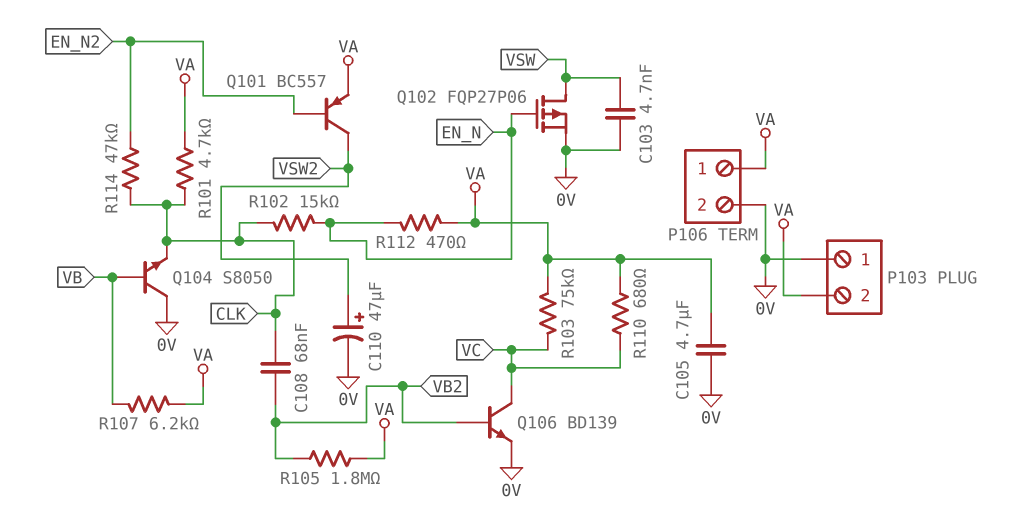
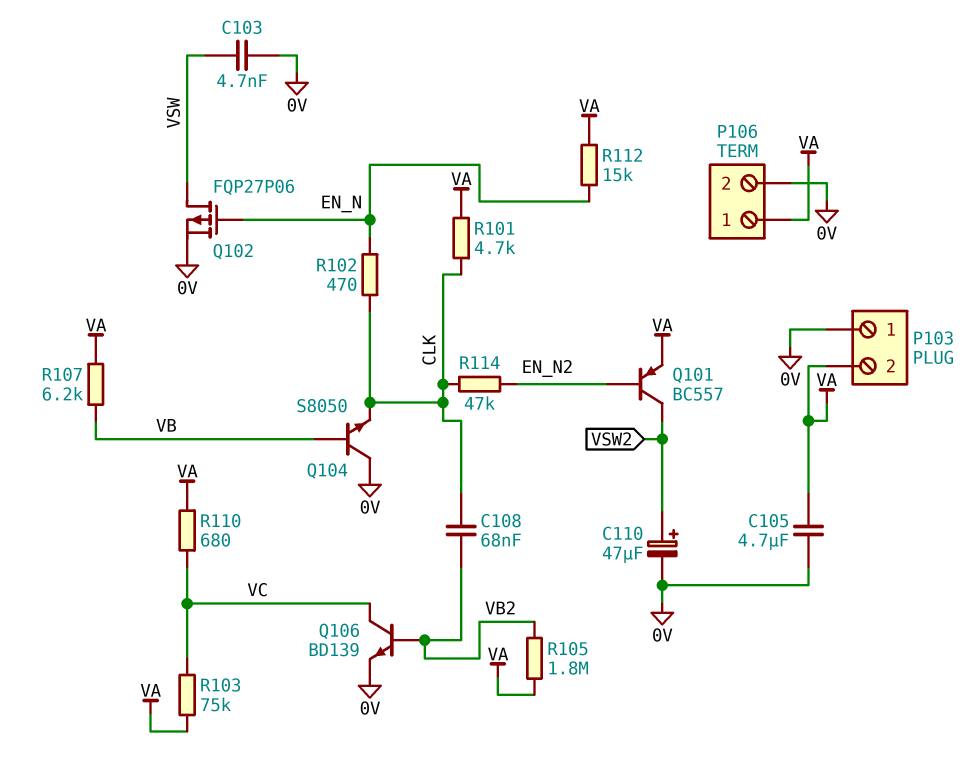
R102: 15k (CLK, EN_N) -> 470 (CLK, EN_N)
R112: 470 (EN_N, VA) -> 15k (EN_N, VA)

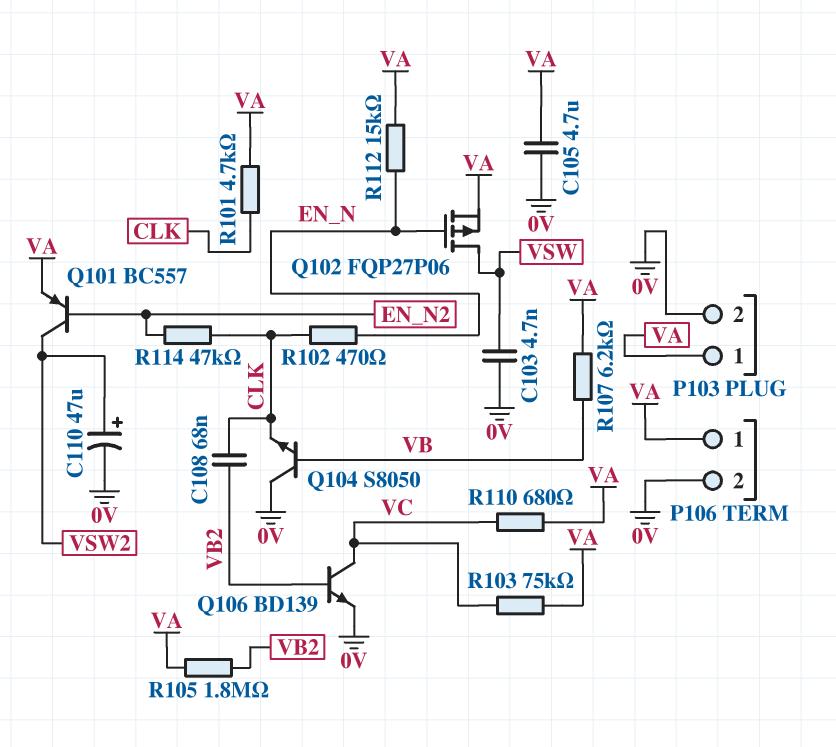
P103 pin 1: 0V -> VA
P103 pin 2: VA -> 0V
Q102: PMOS FQP27P06 (G EN_N, D VSW, S 0V) -> PMOS FQP27P06 (G EN_N, D VSW, S VA)

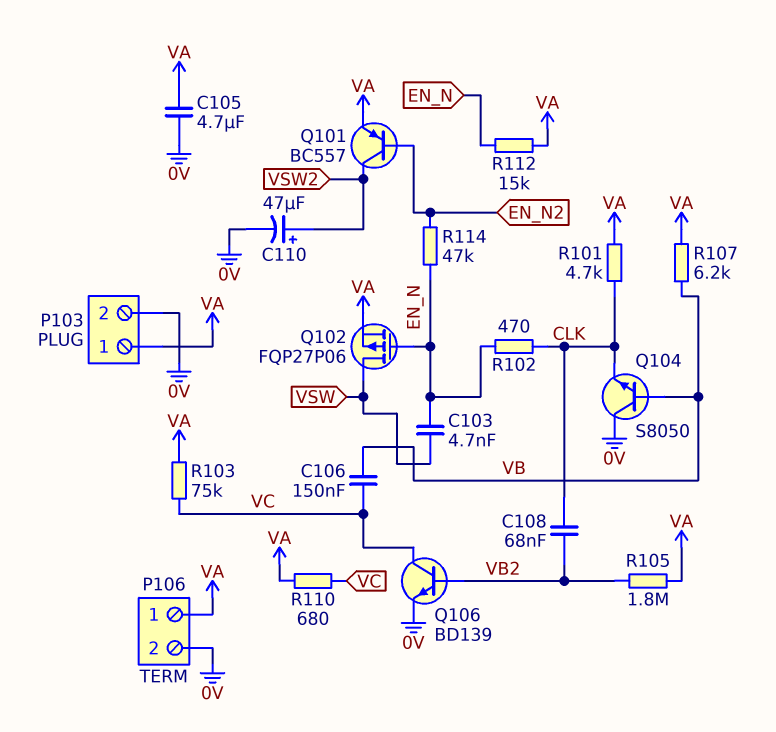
C103: 4.7nF (0V, VSW) -> 4.7nF (EN_N, VSW)
C106: none -> 150nF (VB, VC)
R114: 47k (CLK, EN_N2) -> 47k (EN_N, EN_N2)

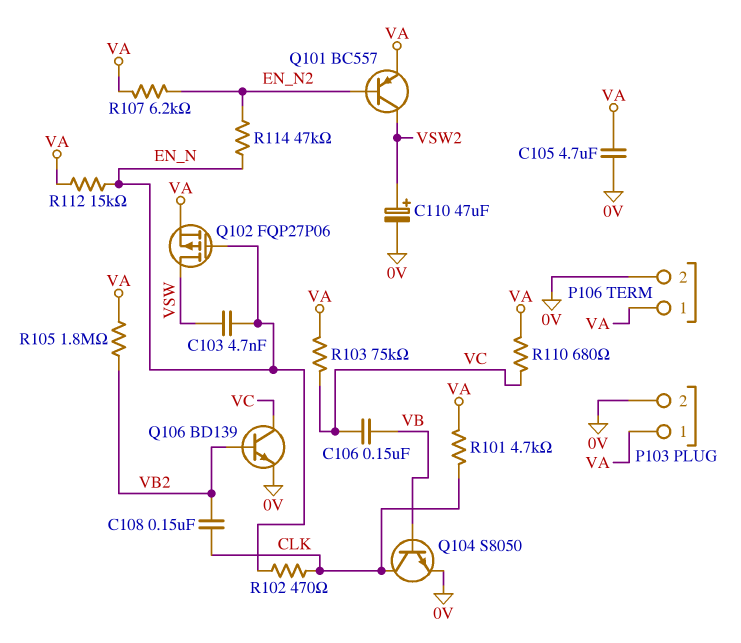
C108: 68nF (CLK, VB2) -> 150nF (CLK, VB2)
Q104: NPN S8050 (B VB, C 0V, E CLK) -> NPN S8050 (B VB, C CLK, E 0V)
R107: 6.2k (VA, VB) -> 6.2k (EN_N2, VA)

